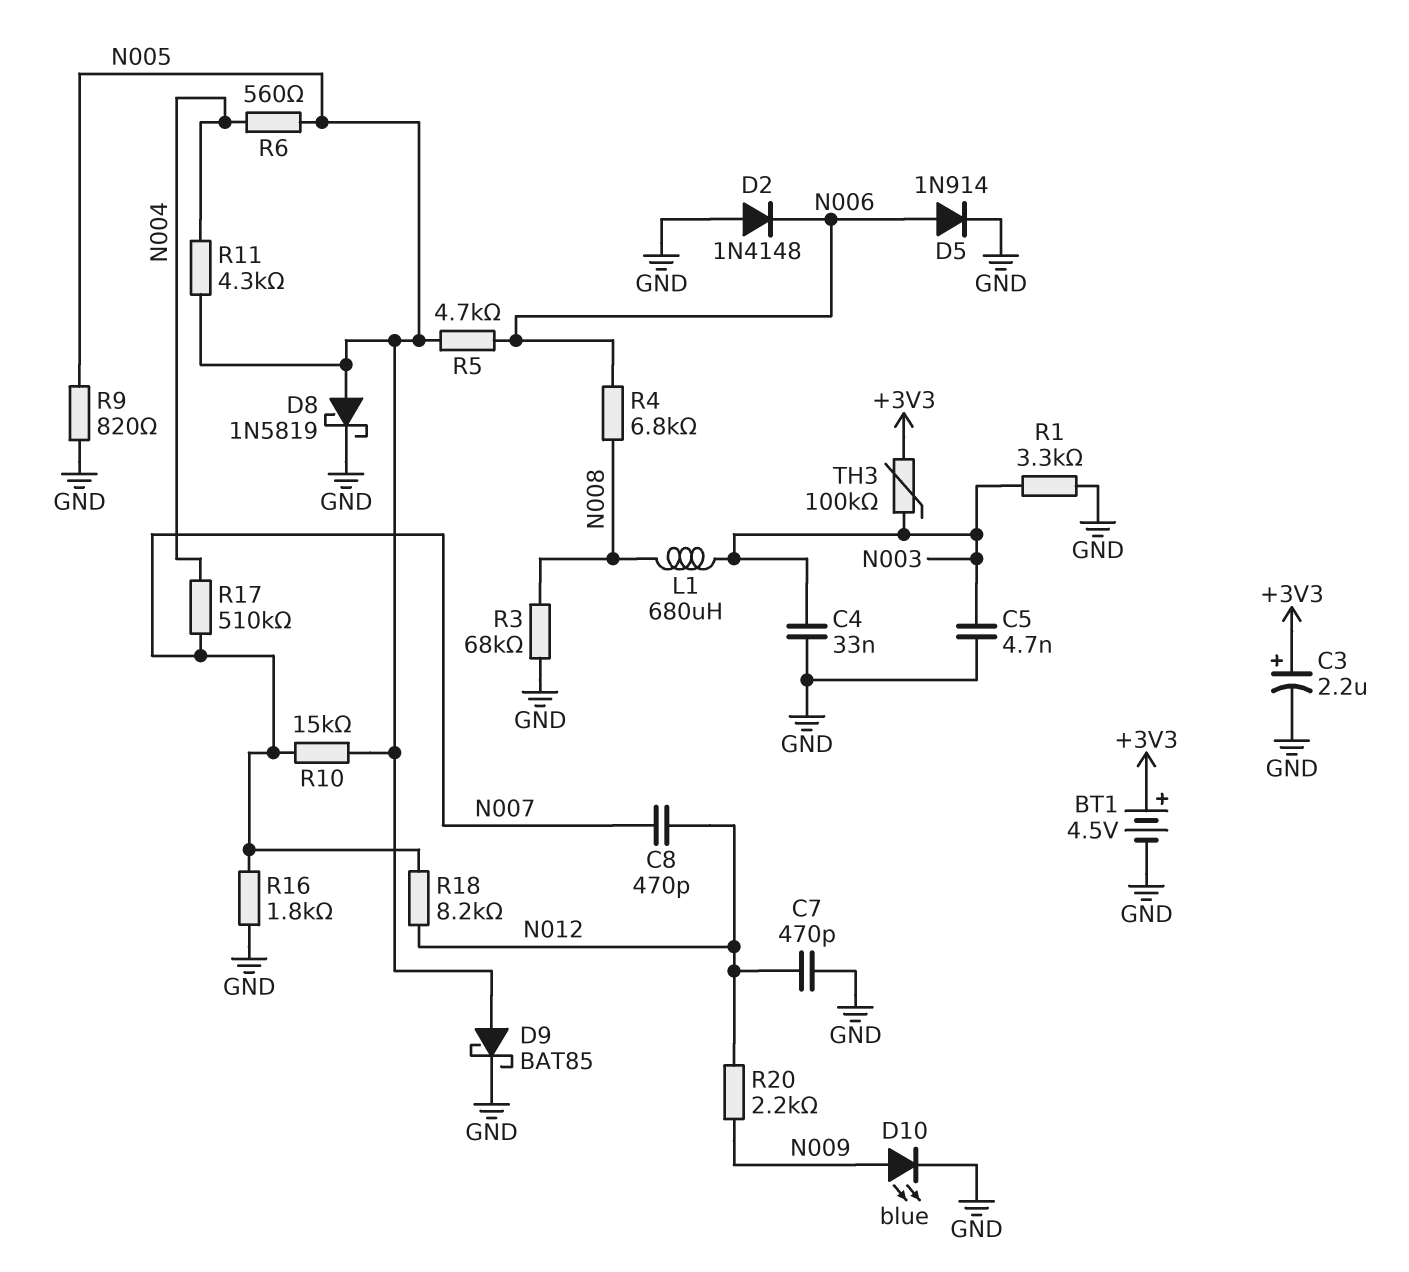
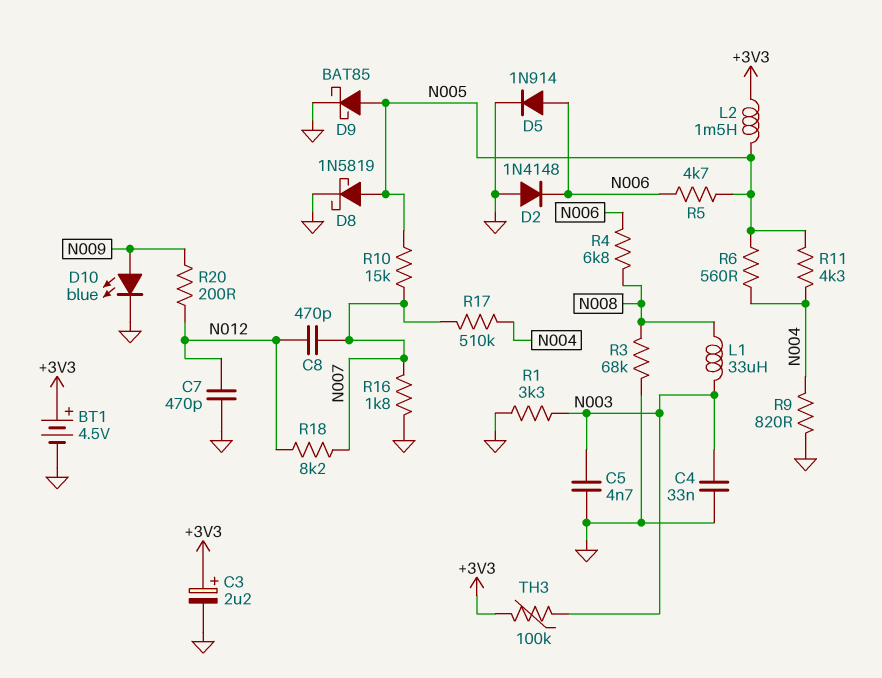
L1: 680uH (N003, N008) -> 33uH (N003, N008)
L2: none -> 1.5mH (+3V3, N005)
R9: 820 (GND, N005) -> 820 (GND, N004)
R20: 2.2k (N009, N012) -> 200 (N009, N012)

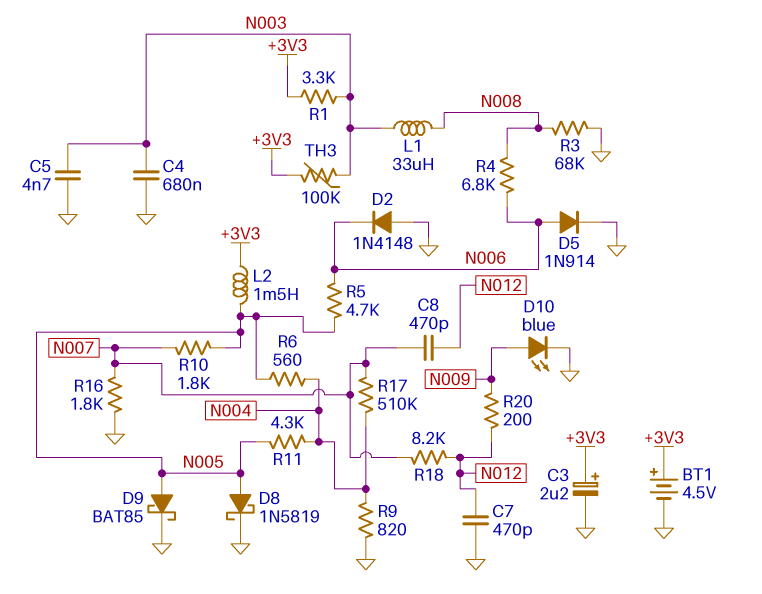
C4: 33nF (GND, N003) -> 680nF (GND, N003)
R1: 3.3k (GND, N003) -> 3.3k (+3V3, N003)
R10: 15k (N005, N007) -> 1.8k (N005, N007)

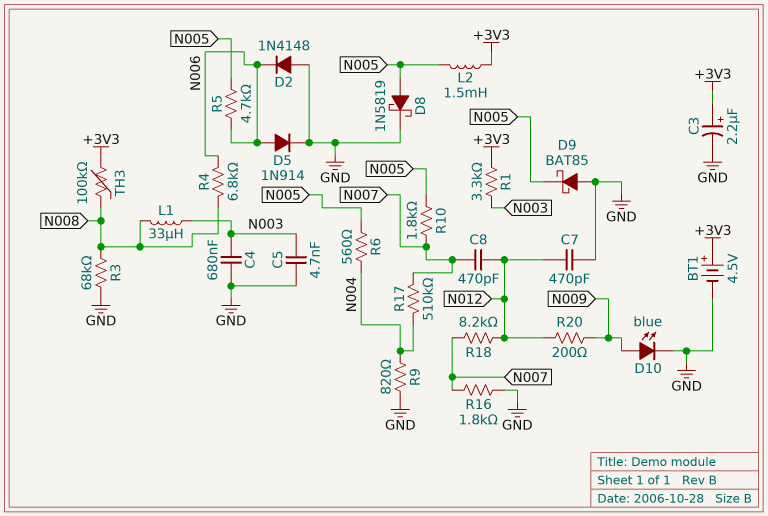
D9: schottky BAT85 (A N005, K GND) -> schottky BAT85 (A GND, K N005)
R11: 4.3k (N004, N005) -> none
TH3: 100k (+3V3, N003) -> 100k (+3V3, N008)

